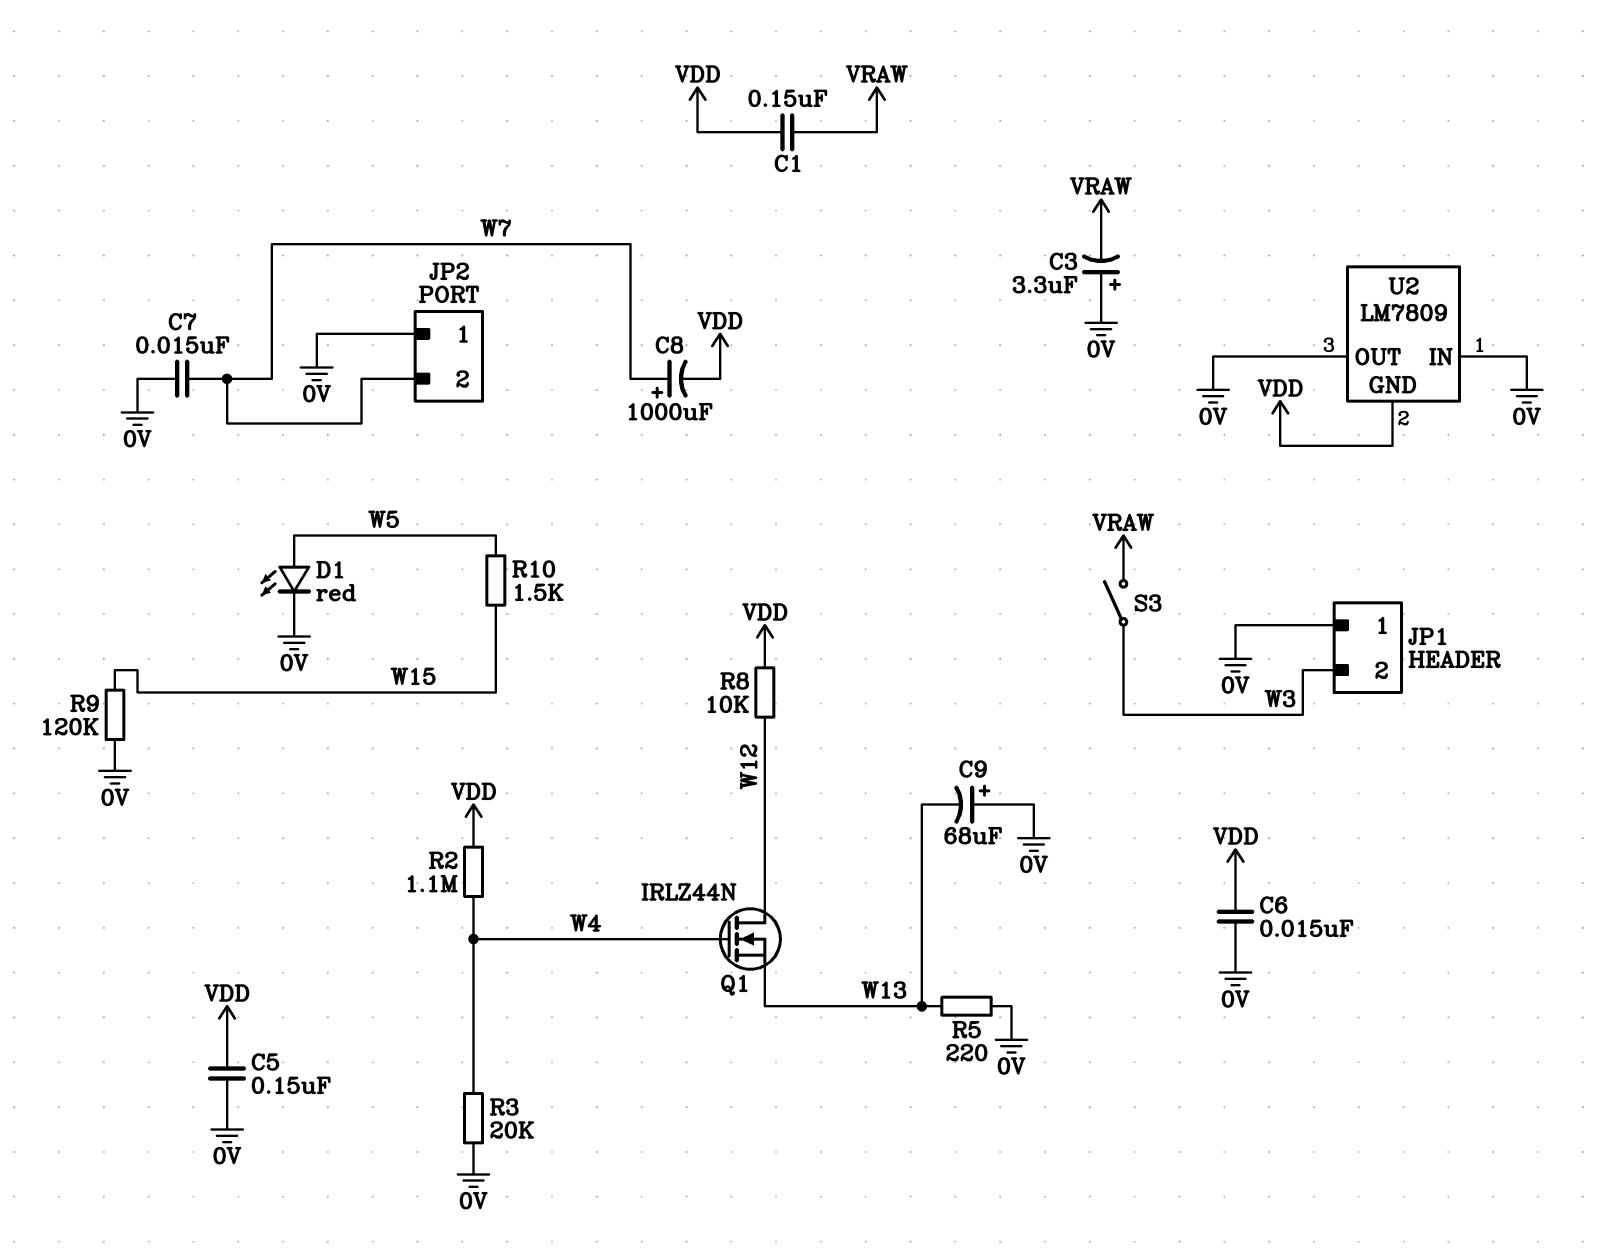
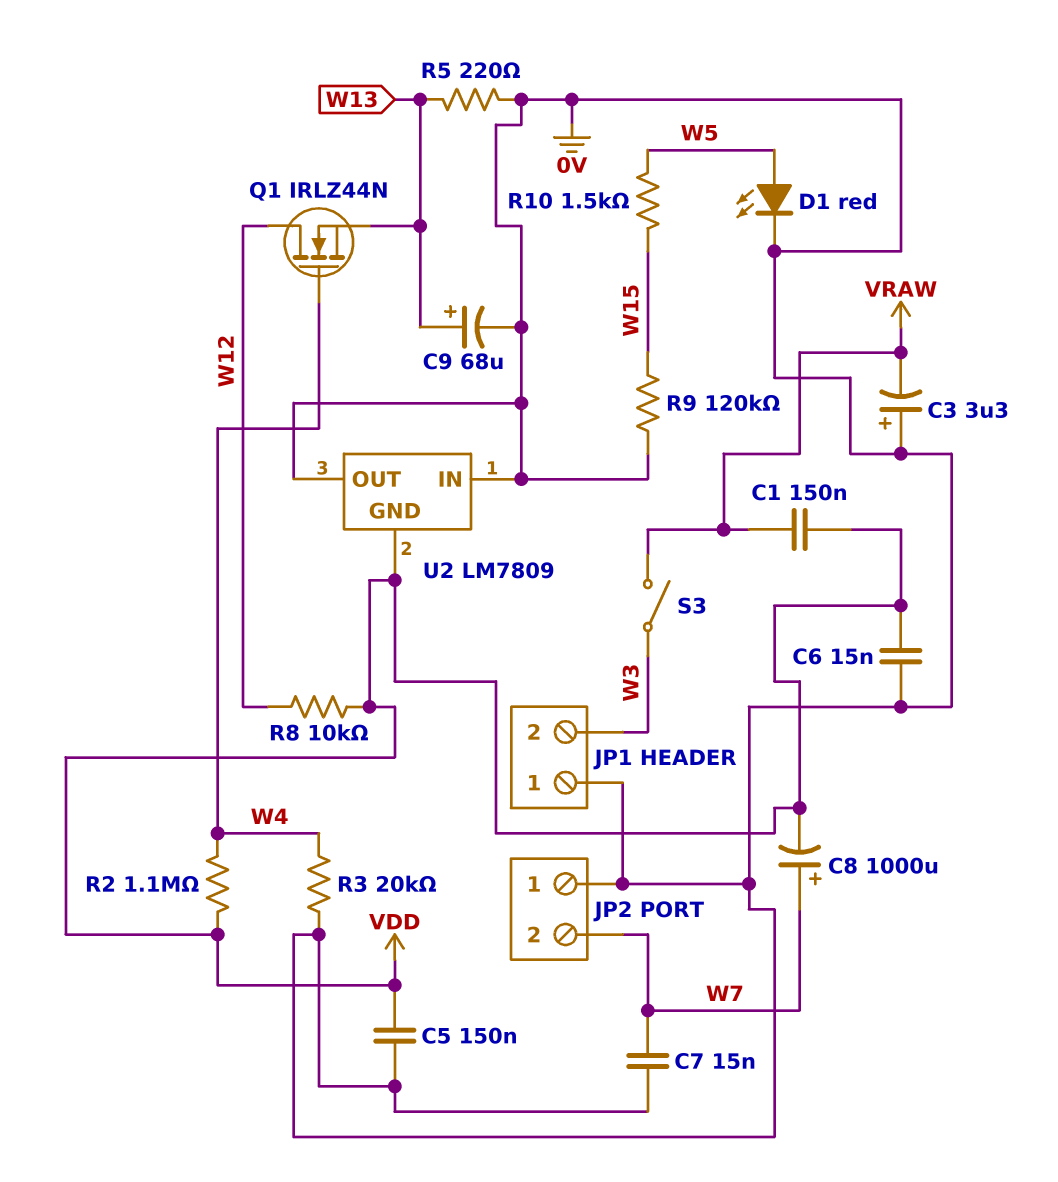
C9: 68uF (plus 0V, minus W13) -> 68uF (plus W13, minus 0V)

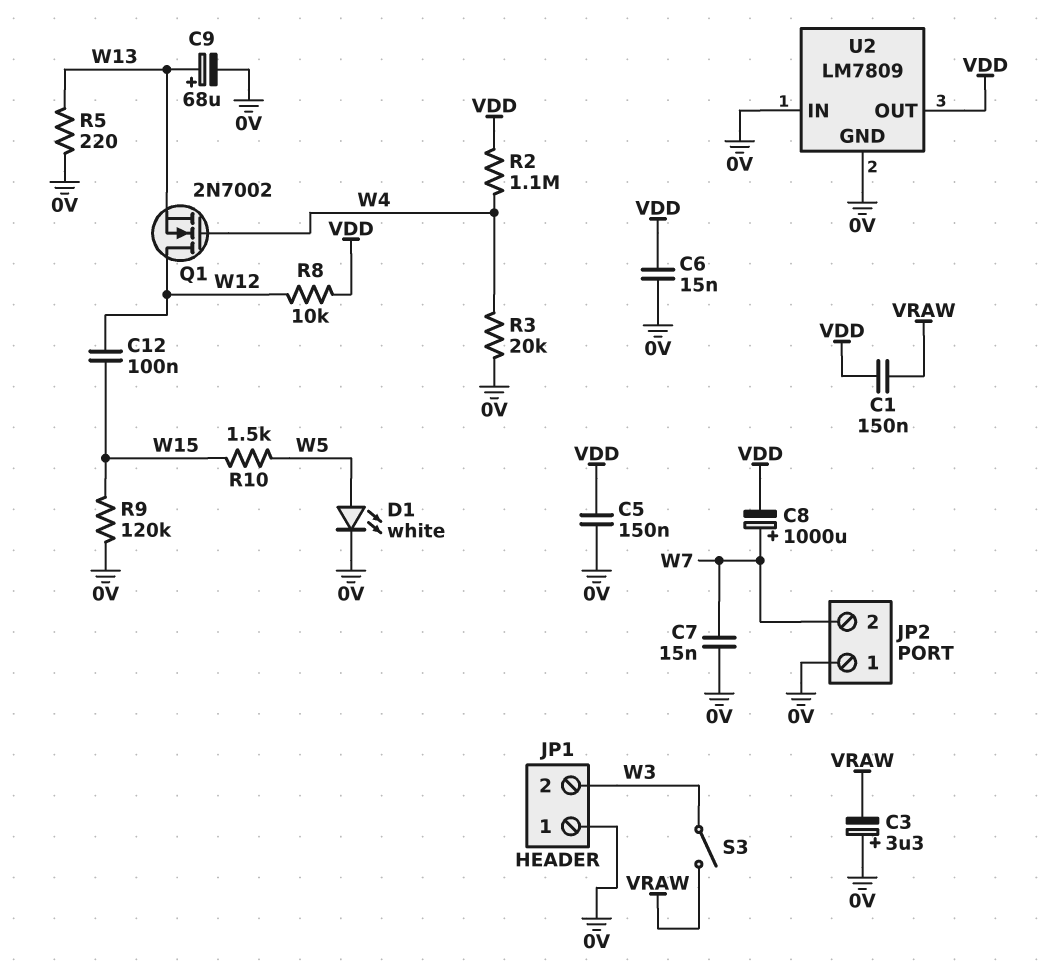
C12: none -> 100nF (W12, W15)
D1: LED red (A W5, K 0V) -> LED white (A W5, K 0V)
Q1: NMOS IRLZ44N (G W4, D W12, S W13) -> NMOS 2N7002 (G W4, D W12, S W13)
U2 pin GND: VDD -> 0V
U2 pin OUT: 0V -> VDD

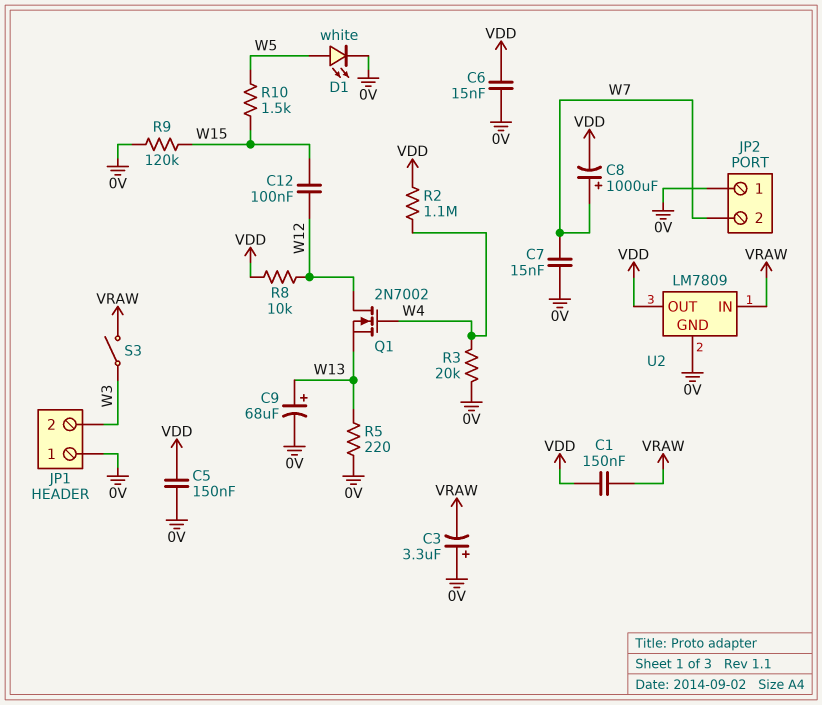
U2 pin IN: 0V -> VRAW

